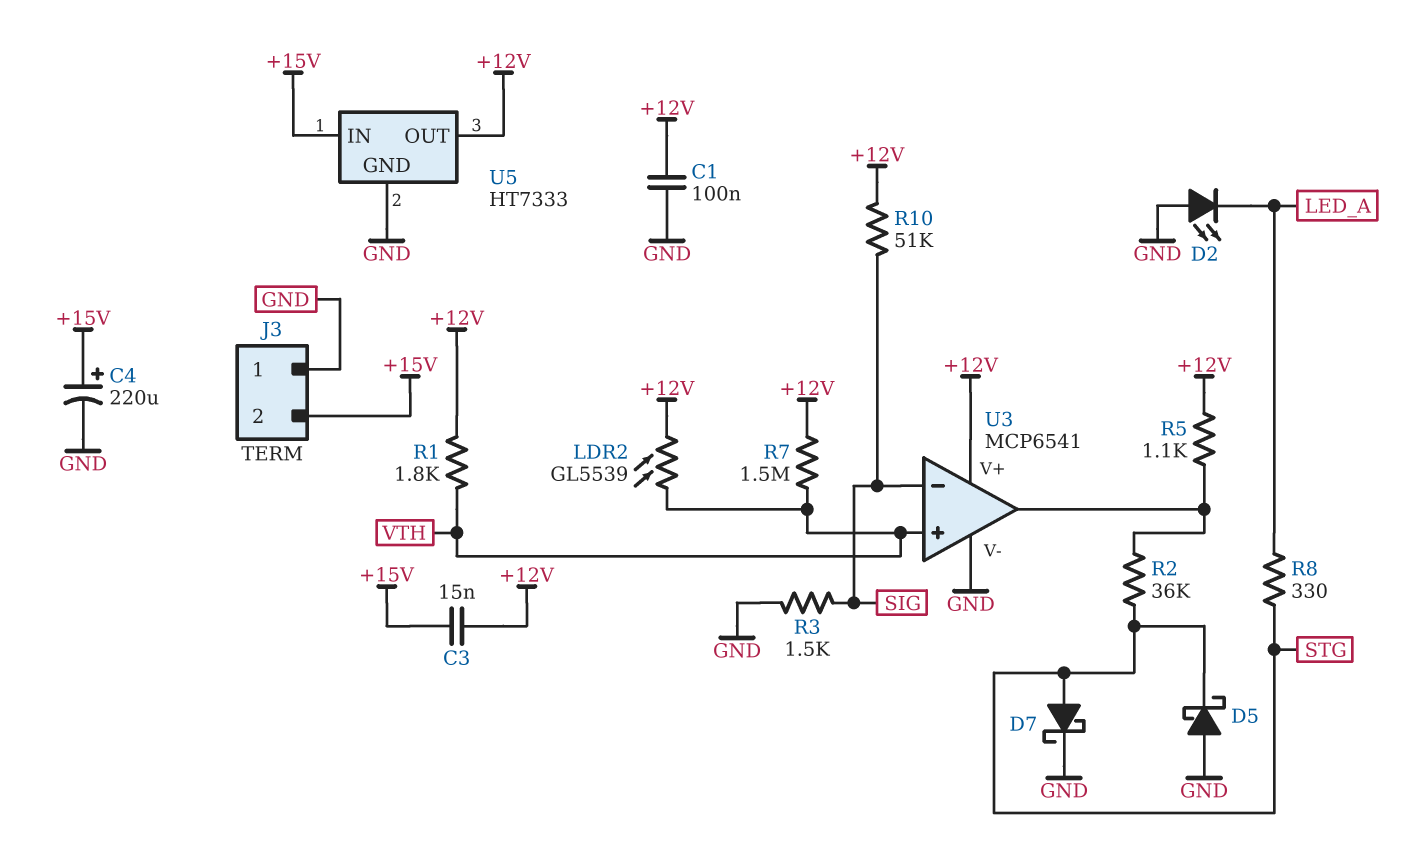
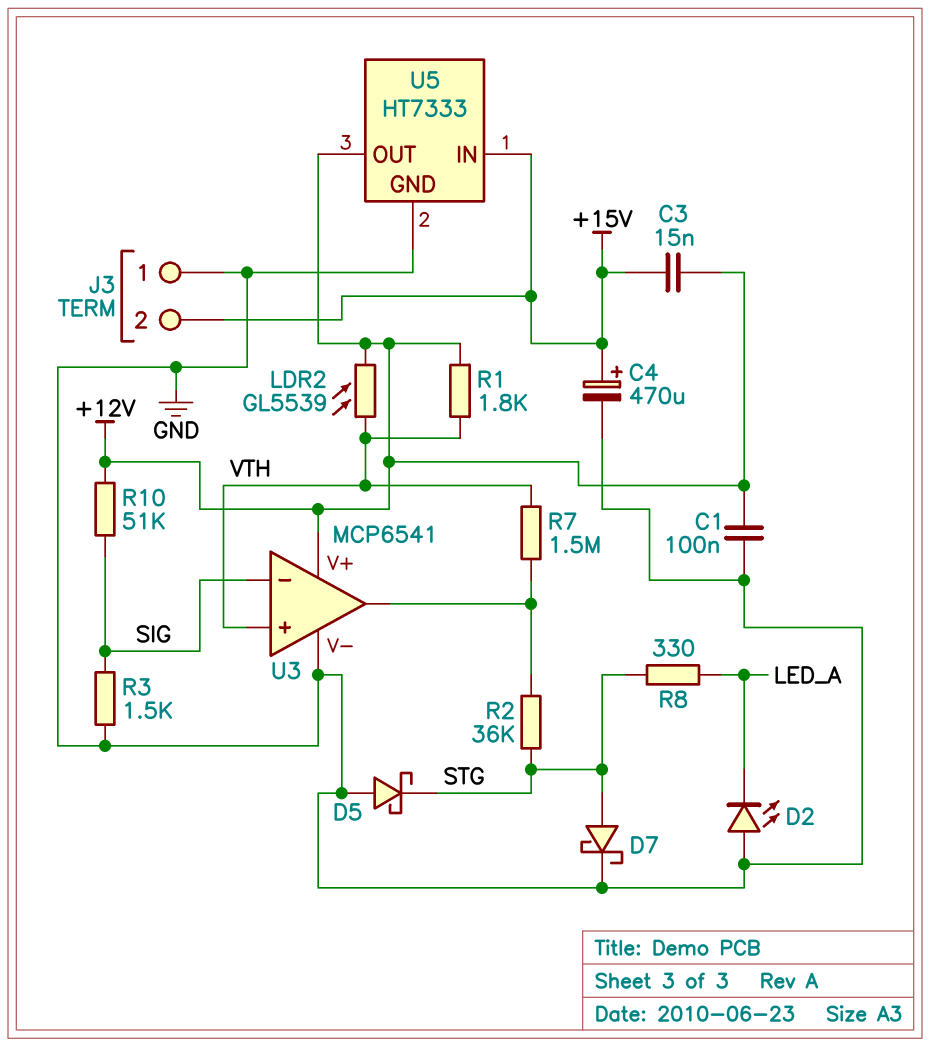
C4: 220uF (plus +15V, minus GND) -> 470uF (plus +15V, minus GND)
R5: 1.1k (+12V, U3/out) -> none
R7: 1.5M (+12V, VTH) -> 1.5M (U3/out, VTH)

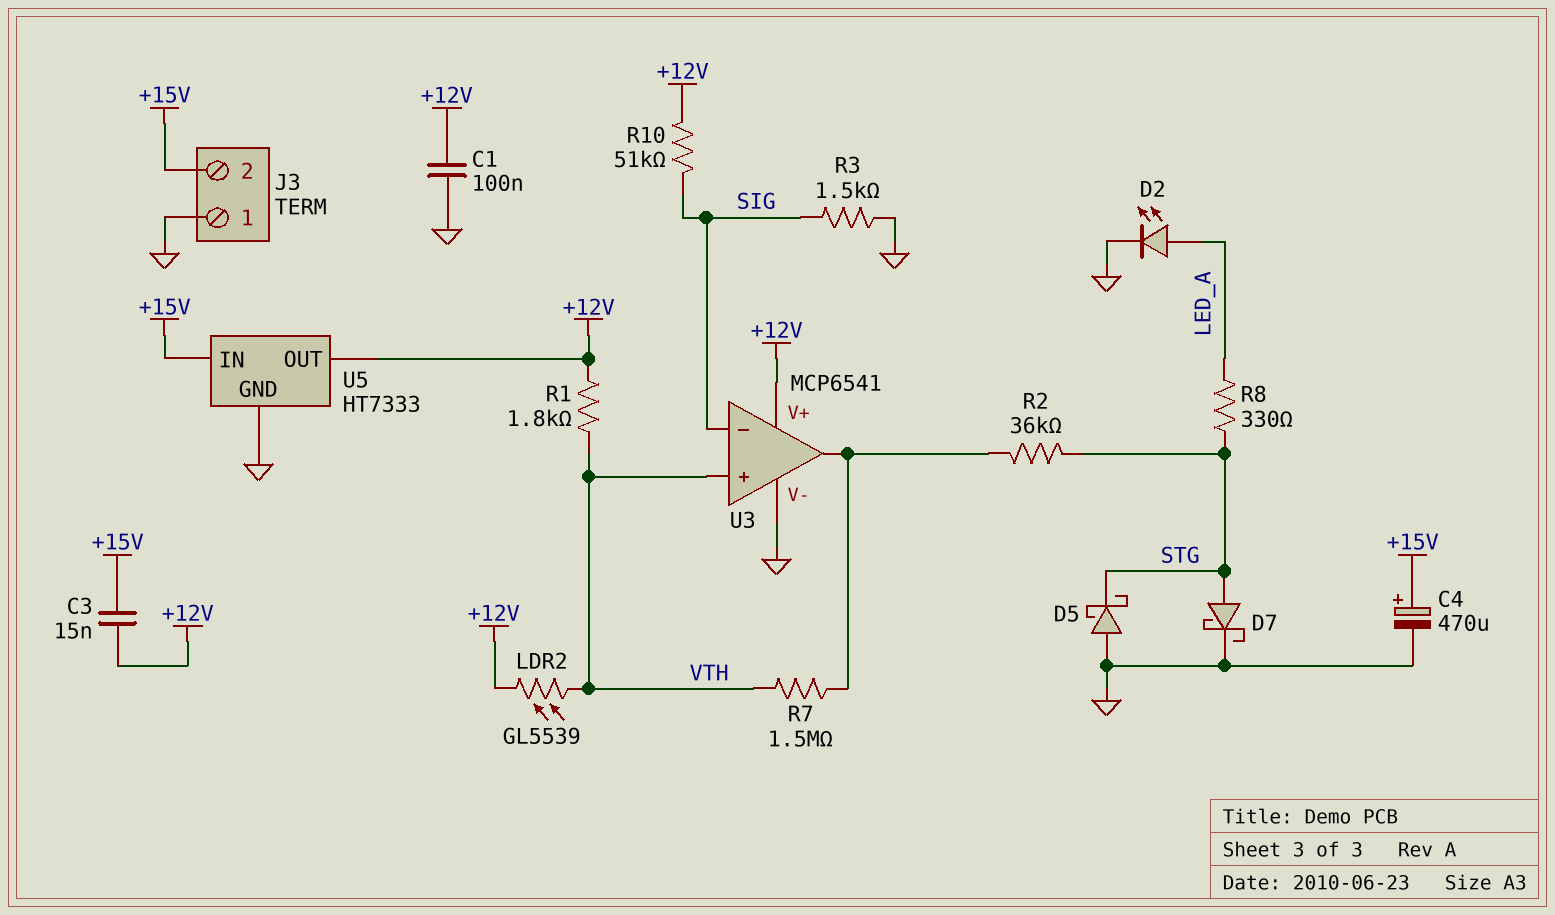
D2: LED (A GND, K LED_A) -> LED (A LED_A, K GND)

